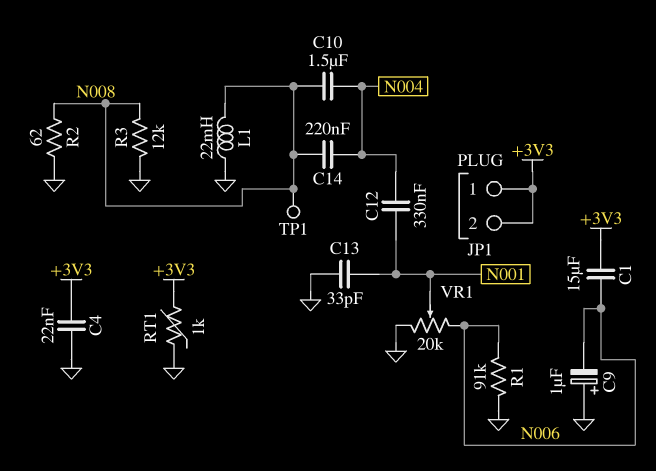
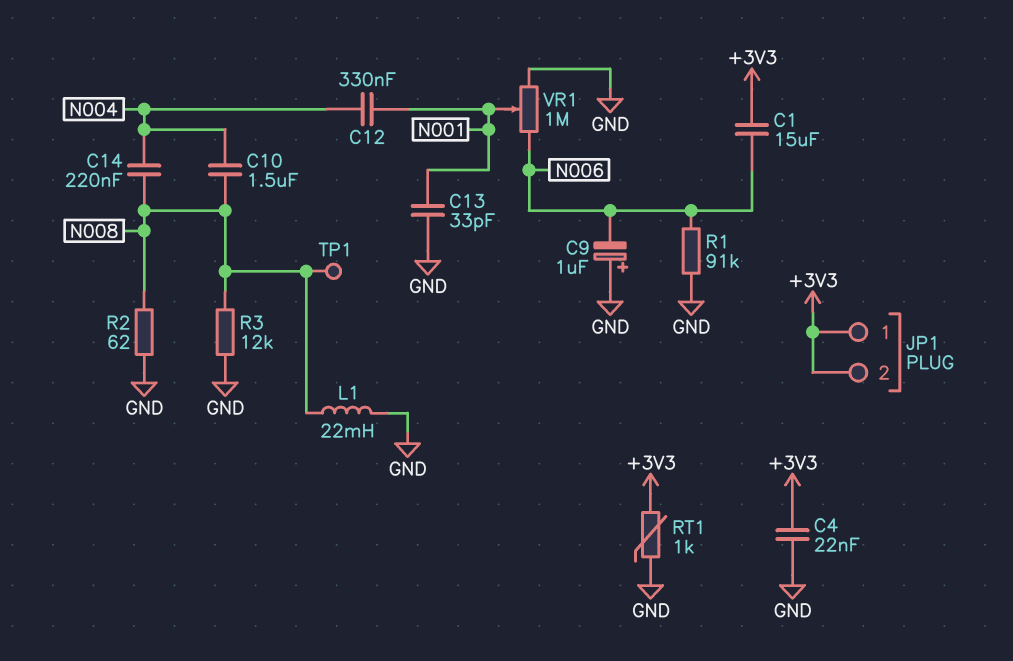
VR1: 20k (GND, N006, wiper N001) -> 1M (GND, N006, wiper N001)

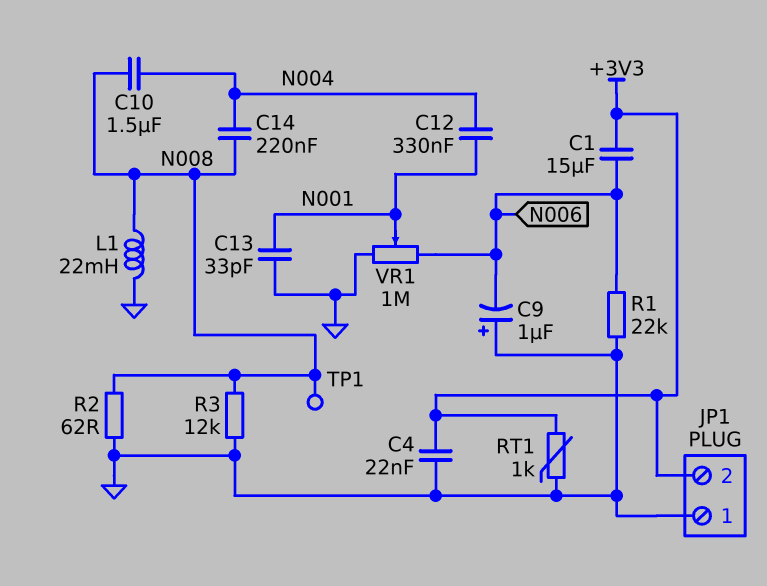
JP1 pin 1: +3V3 -> GND
R1: 91k (GND, N006) -> 22k (GND, N006)

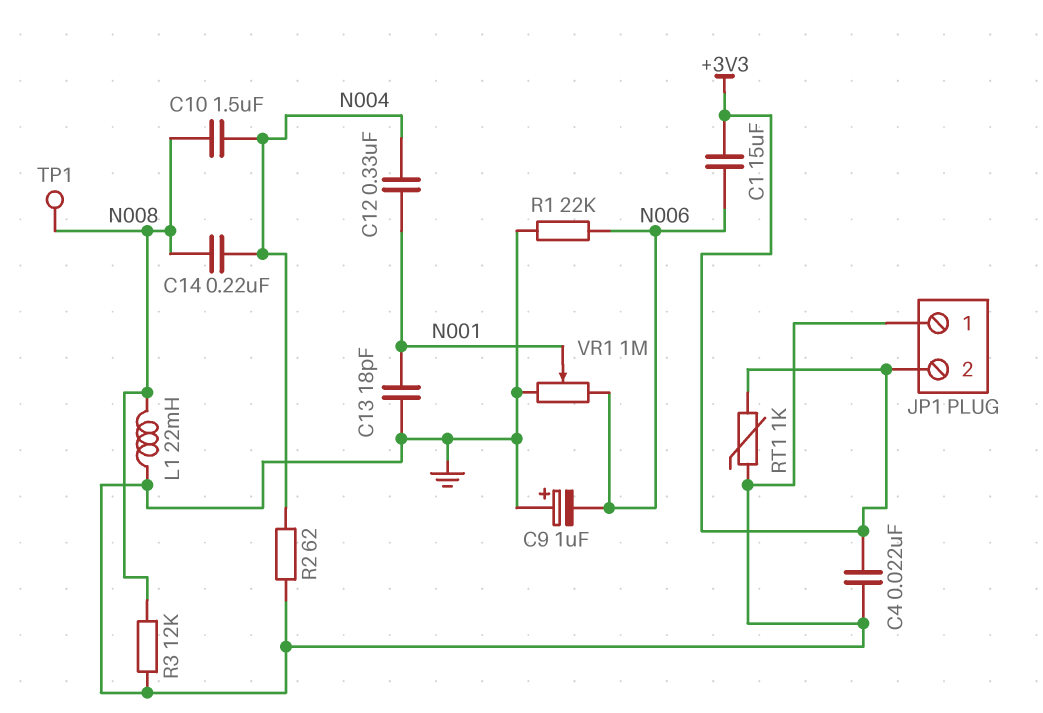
C13: 33pF (GND, N001) -> 18pF (GND, N001)
R2: 62 (GND, N008) -> 62 (GND, N004)

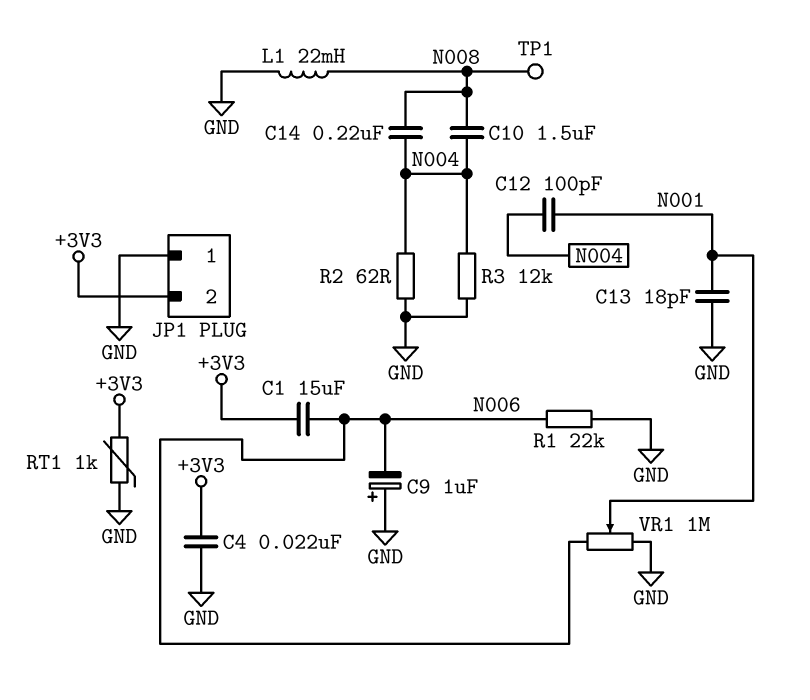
C12: 330nF (N001, N004) -> 100pF (N001, N004)
R3: 12k (GND, N008) -> 12k (GND, N004)

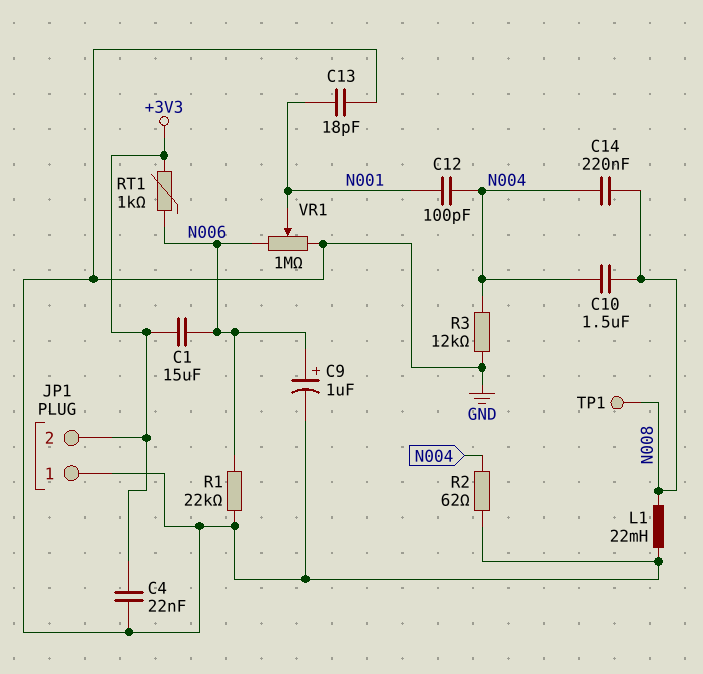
C9: 1uF (plus GND, minus N006) -> 1uF (plus N006, minus GND)
RT1: 1k (+3V3, GND) -> 1k (+3V3, N006)

